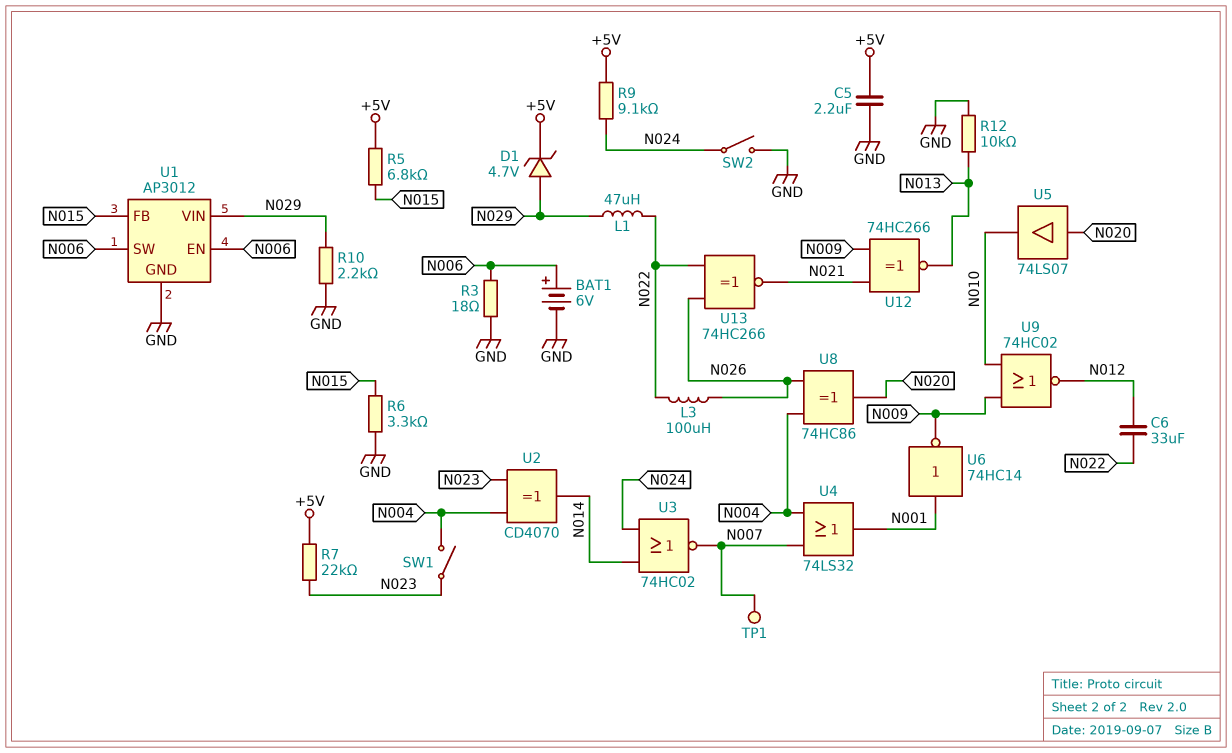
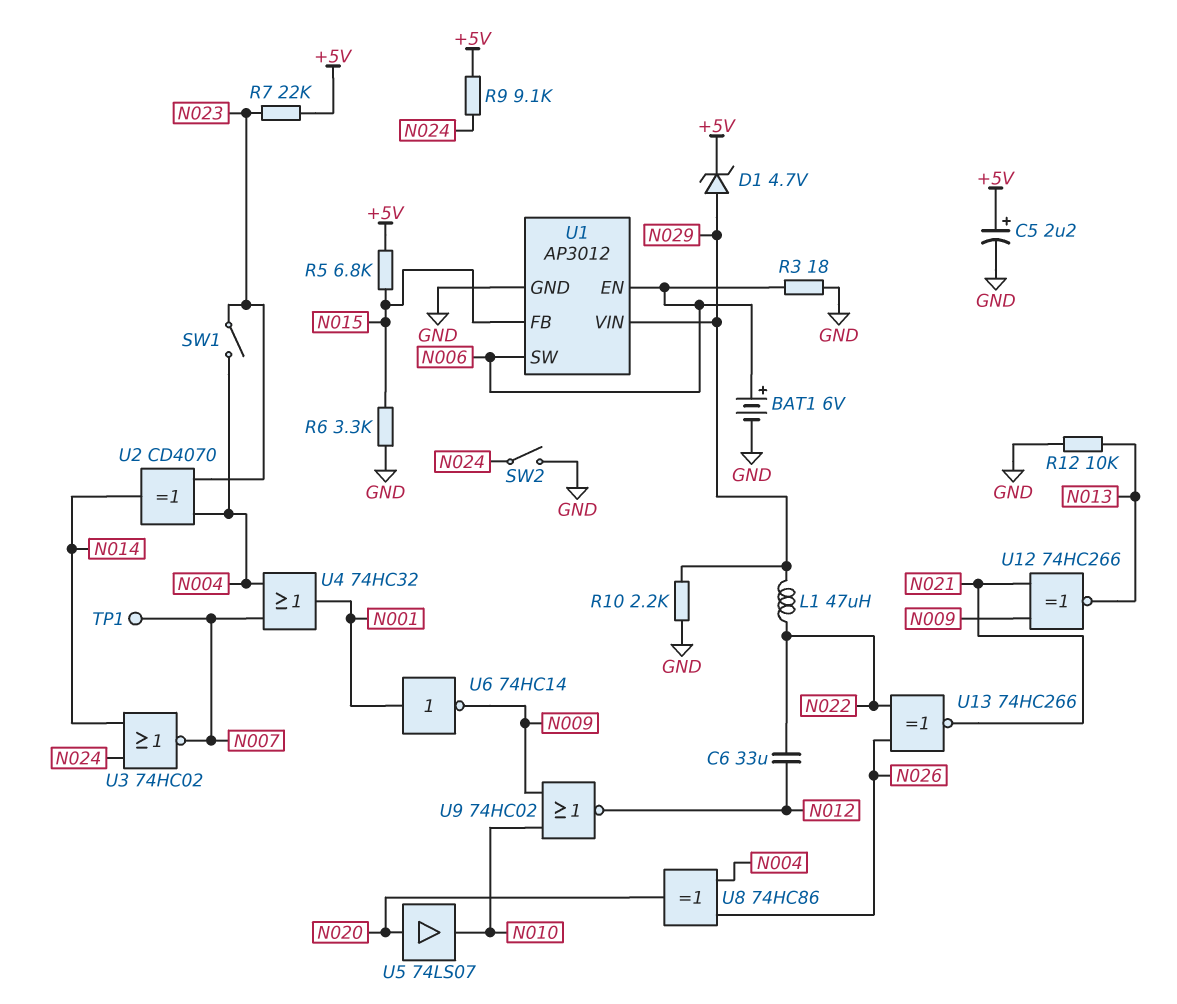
C5: 2.2uF (+5V, GND) -> 2.2uF (plus +5V, minus GND)
L3: 100uH (N022, N026) -> none
U4: OR 74LS32 (in N004, in N007, out N001) -> OR 74HC32 (in N004, in N007, out N001)

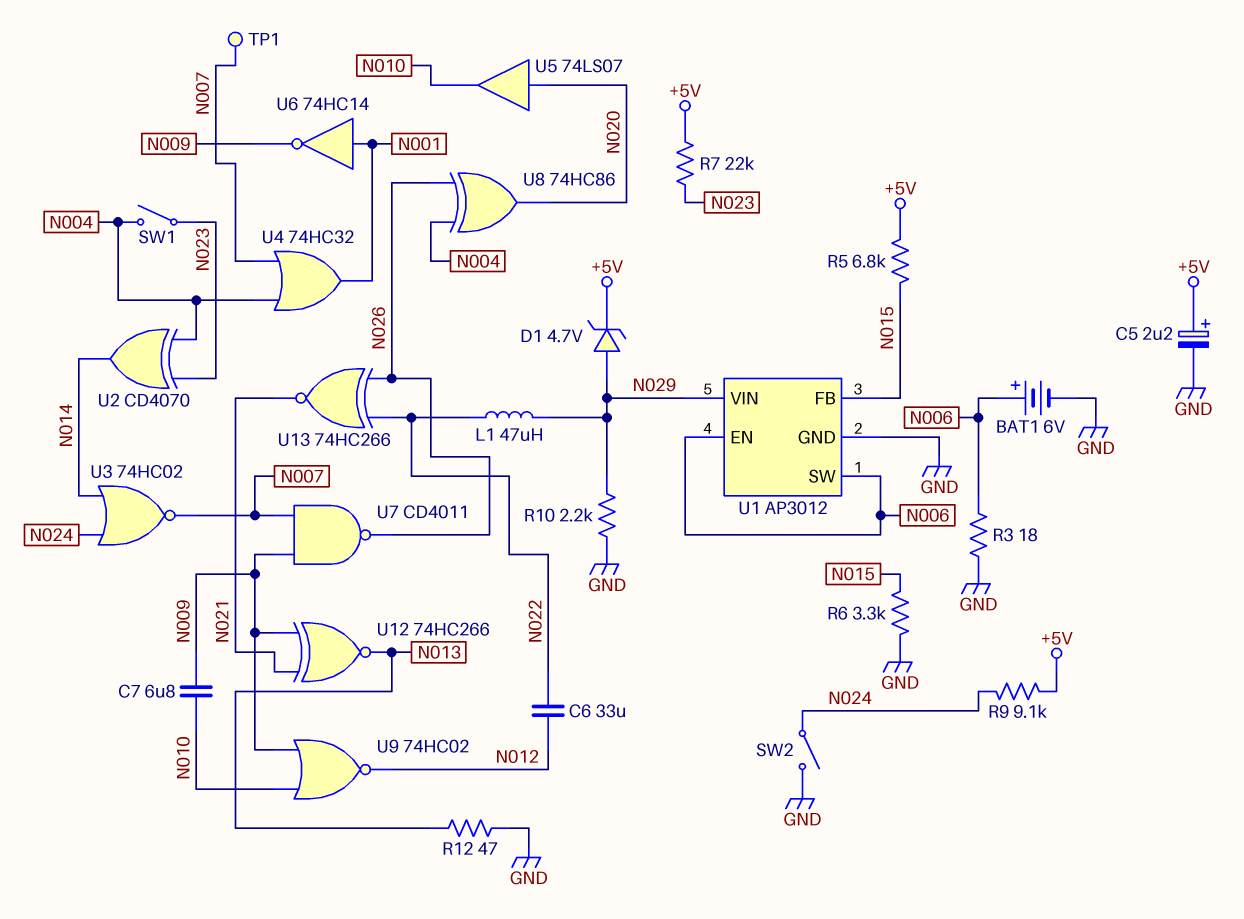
C7: none -> 6.8uF (N009, N010)
R12: 10k (GND, N013) -> 47 (GND, N013)
U7: none -> NAND CD4011 (in N007, in N009, out N026)

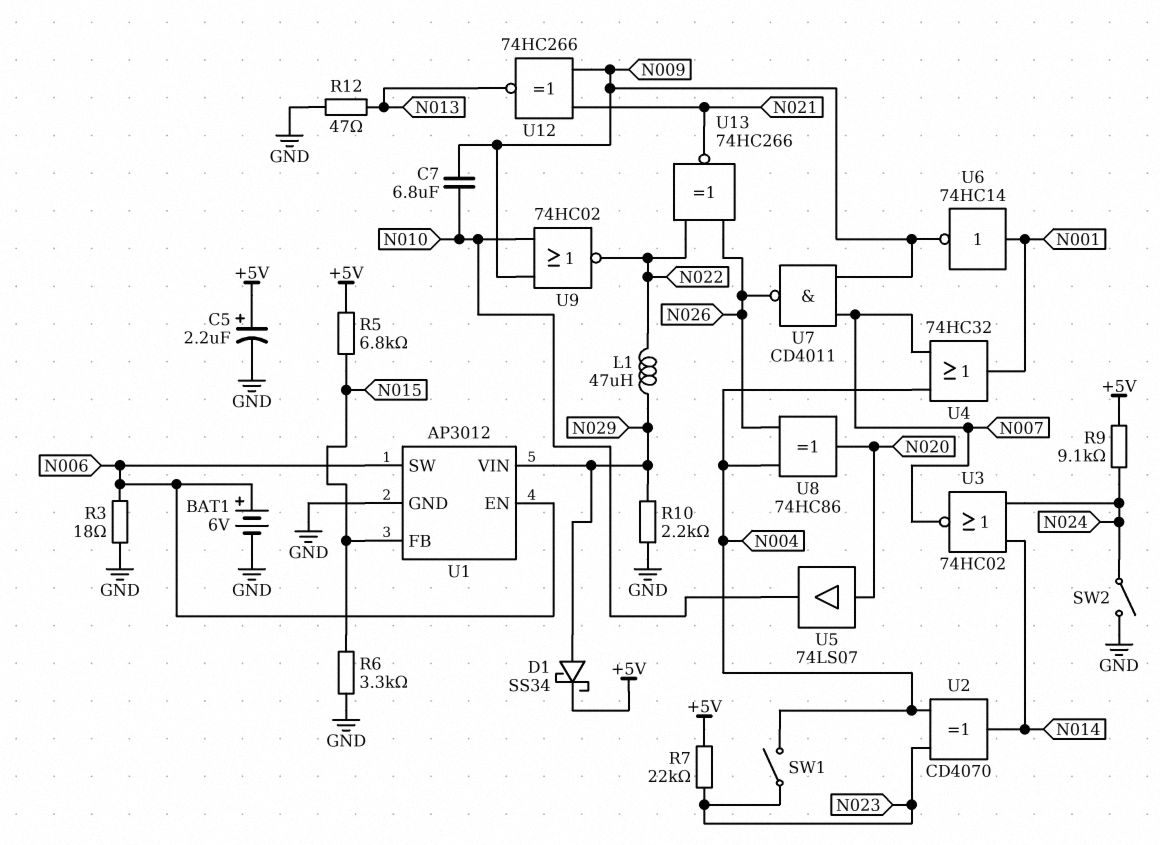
C6: 33uF (N012, N022) -> none
D1: zener 4.7V (A N029, K +5V) -> schottky SS34 (A N029, K +5V)
TP1: test point (N007) -> none
U9: NOR 74HC02 (in N009, in N010, out N012) -> NOR 74HC02 (in N009, in N010, out N022)

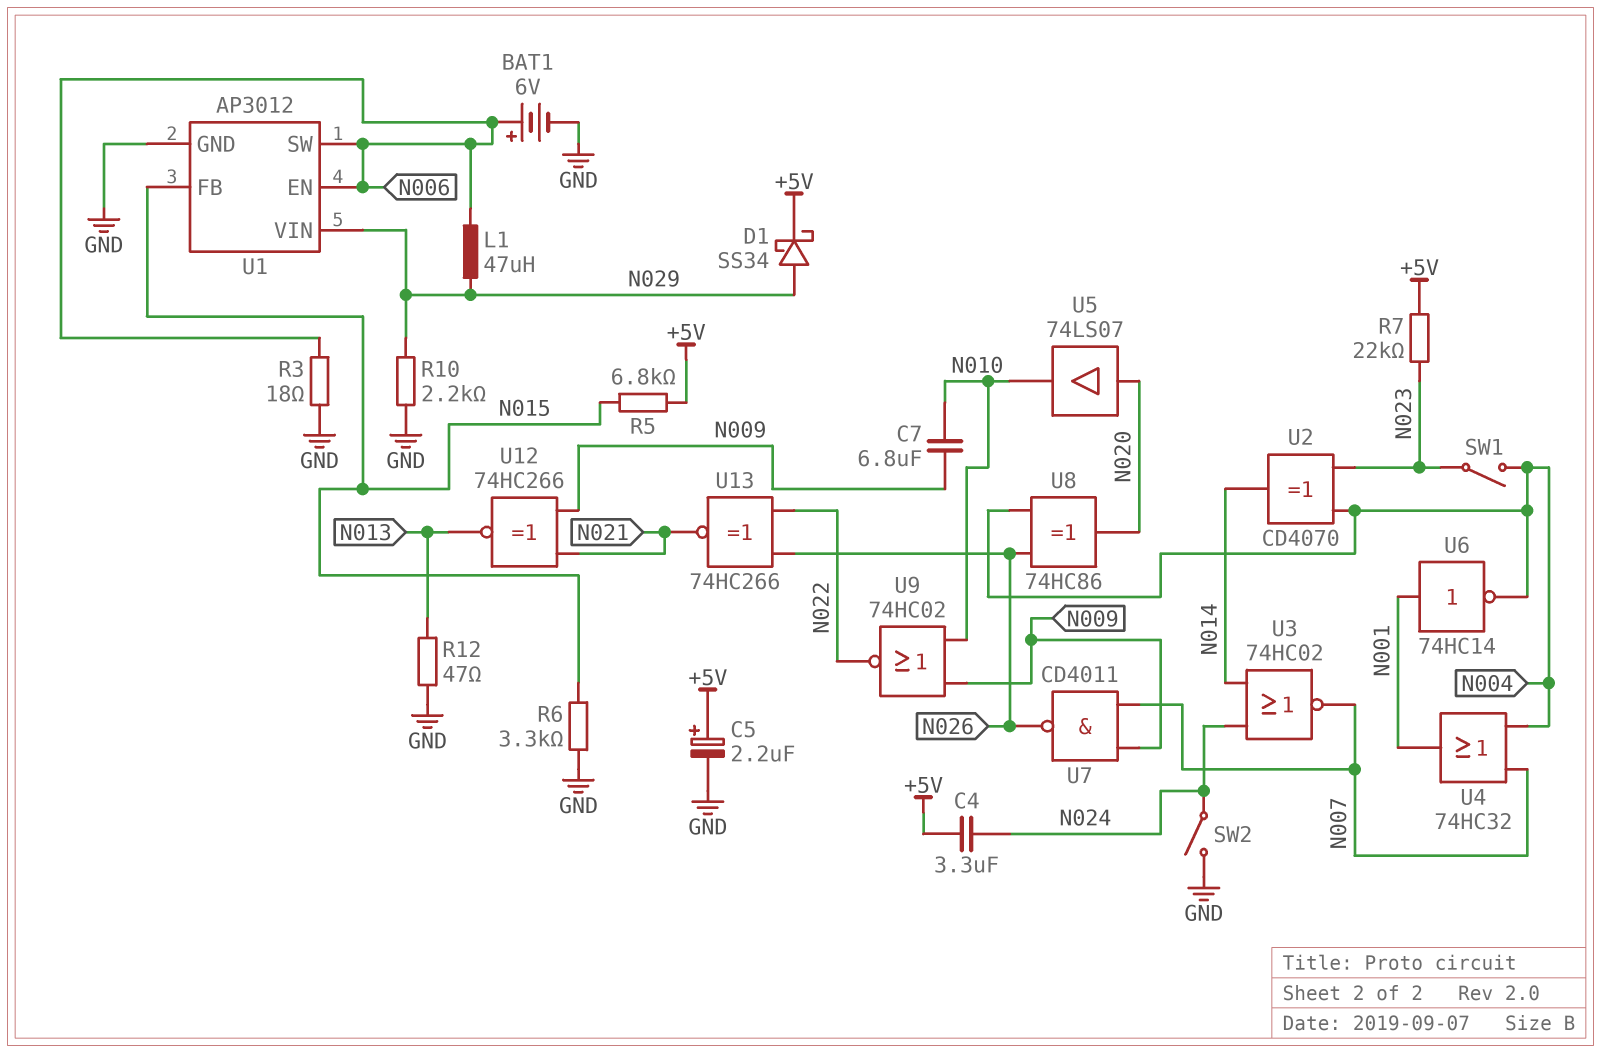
C4: none -> 3.3uF (+5V, N024)
L1: 47uH (N022, N029) -> 47uH (N006, N029)
R9: 9.1k (+5V, N024) -> none
U6: NOT 74HC14 (in N001, out N009) -> NOT 74HC14 (in N001, out N004)

